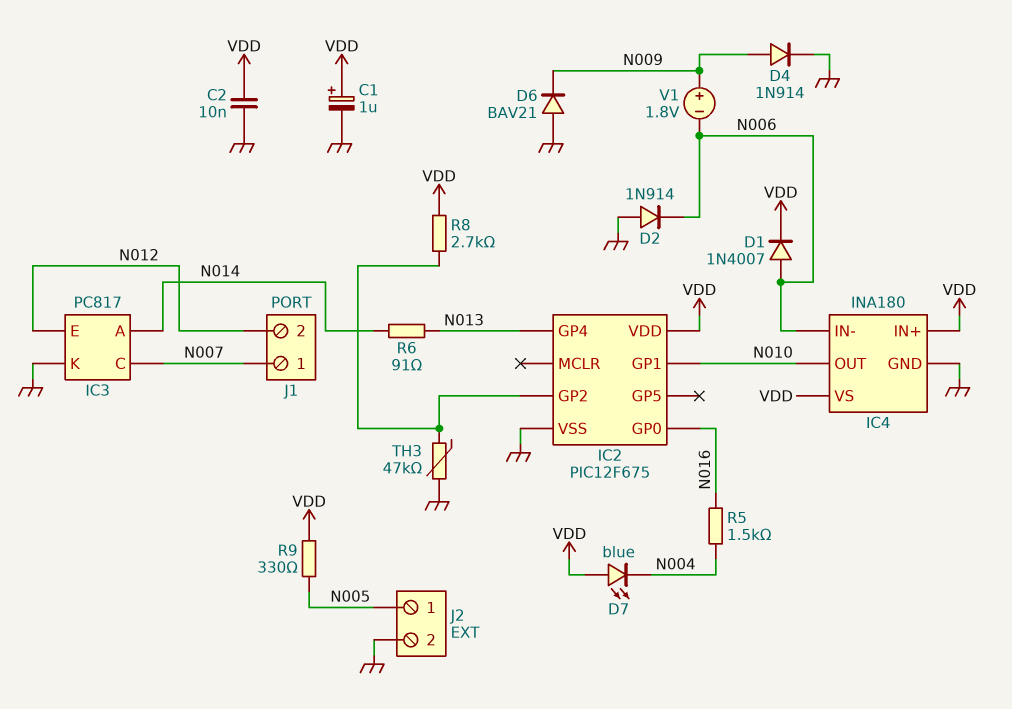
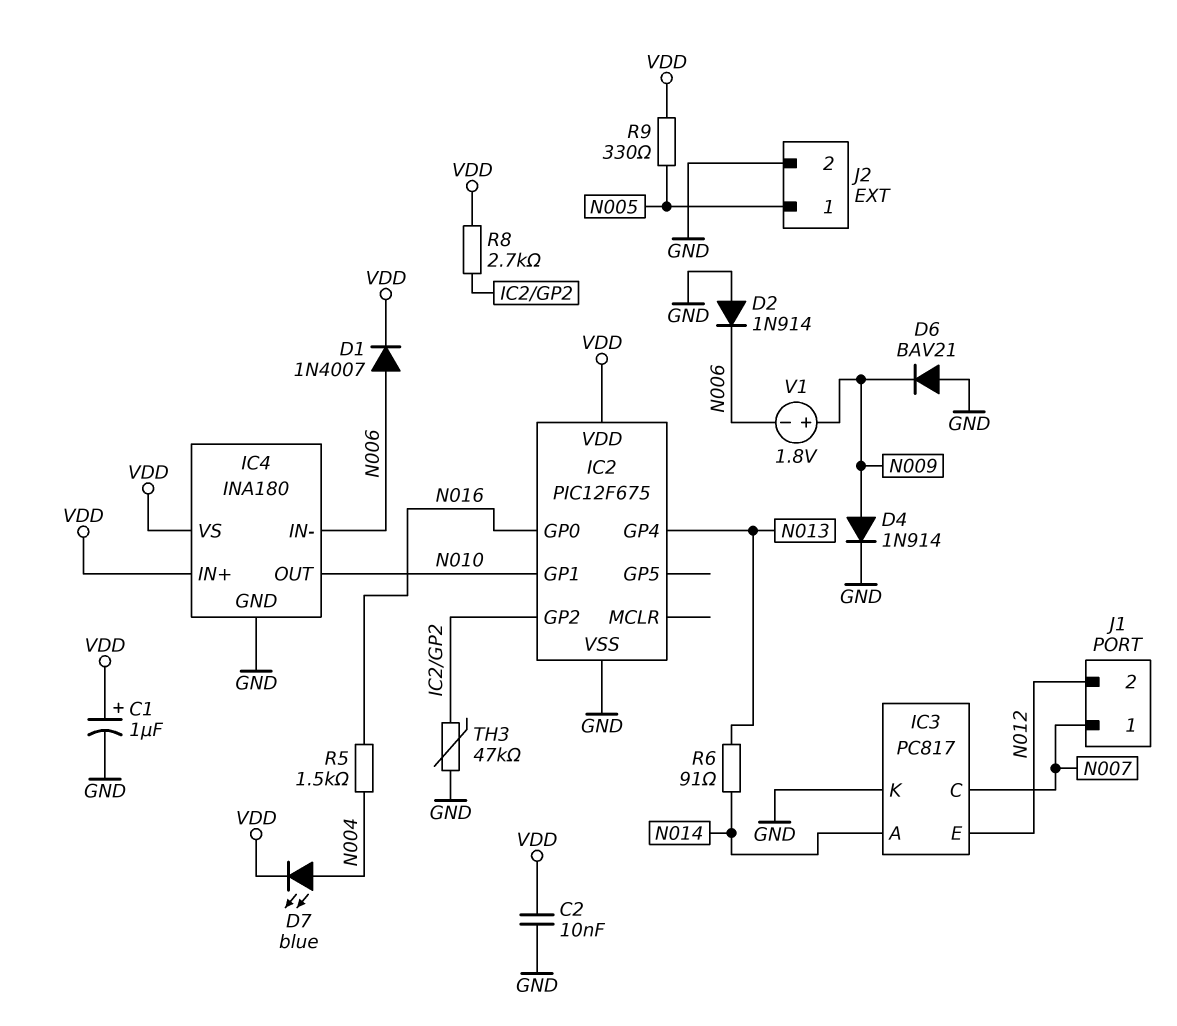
D7: LED blue (A VDD, K N004) -> LED blue (A N004, K VDD)

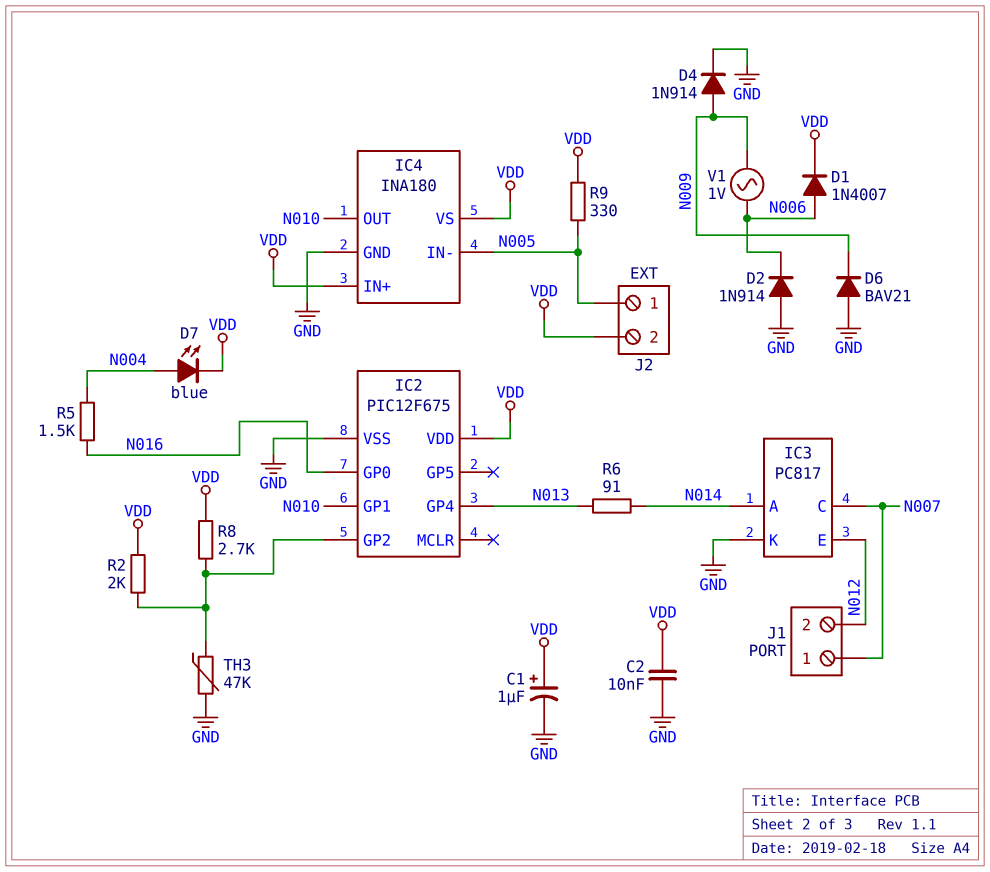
IC4 pin IN-: N006 -> N005
J2 pin 2: GND -> VDD
R2: none -> 2k (IC2/GP2, VDD)
V1: 1.8V (plus N009, minus N006) -> AC 1V (N006, N009)

